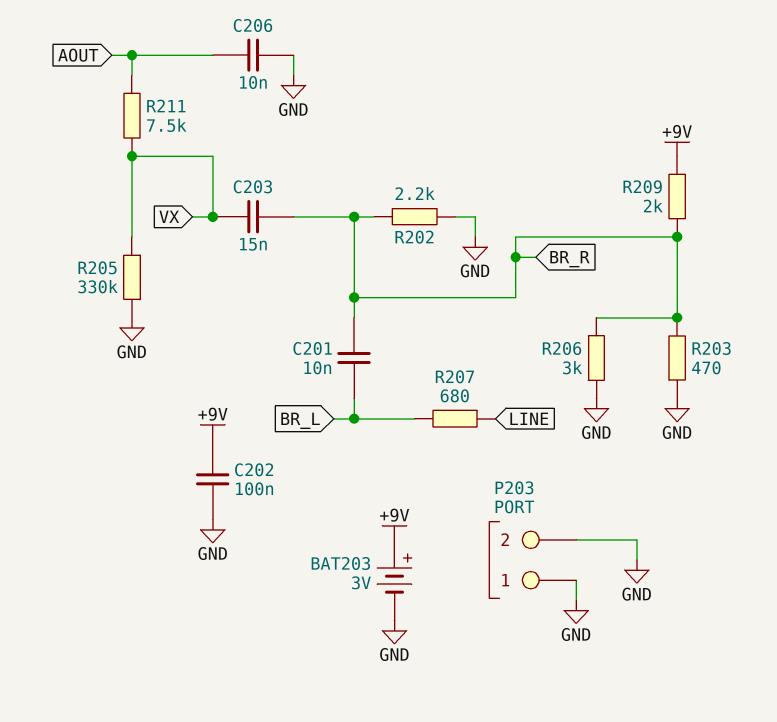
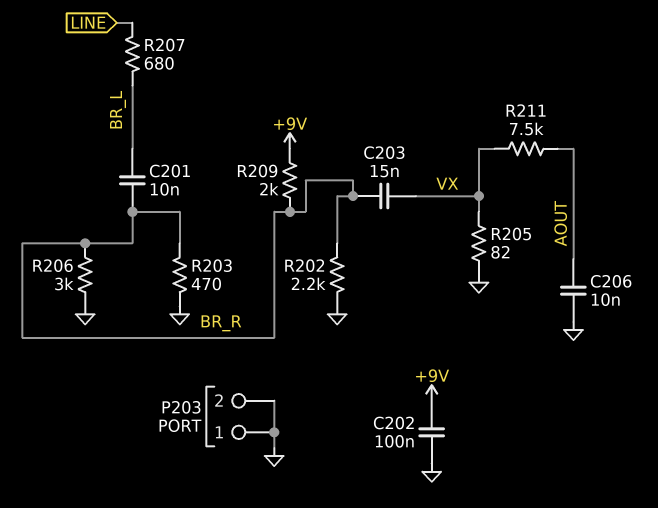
BAT203: 3V (plus +9V, minus GND) -> none
R205: 330k (GND, VX) -> 82 (GND, VX)

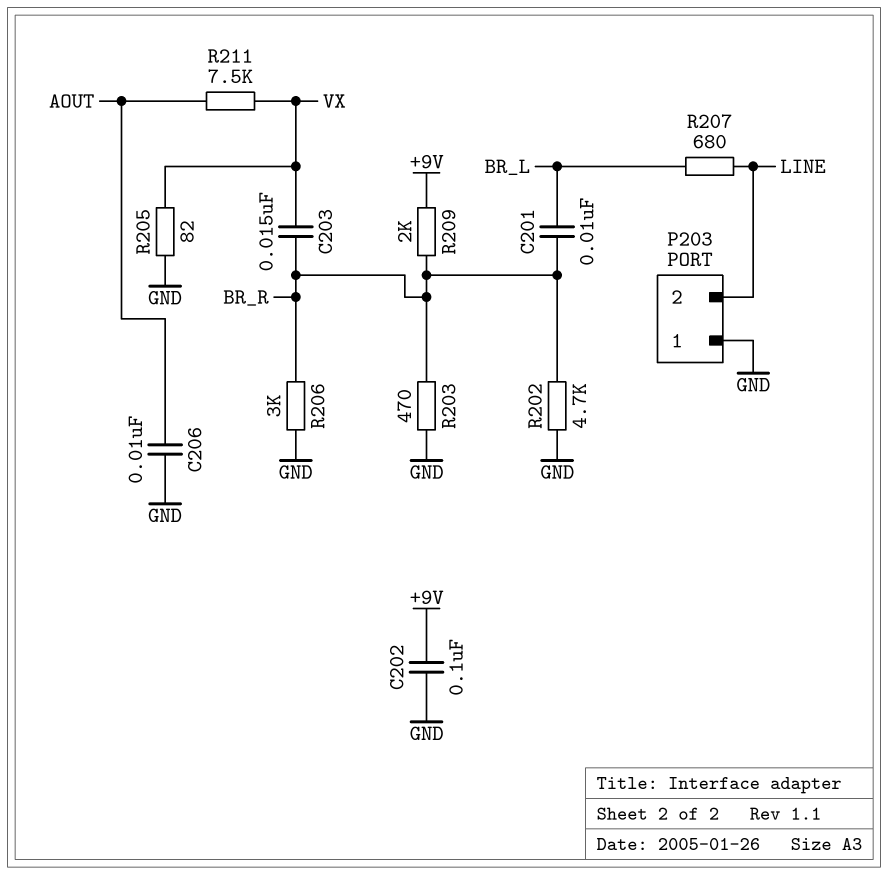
P203 pin 2: GND -> LINE
R202: 2.2k (BR_R, GND) -> 4.7k (BR_R, GND)

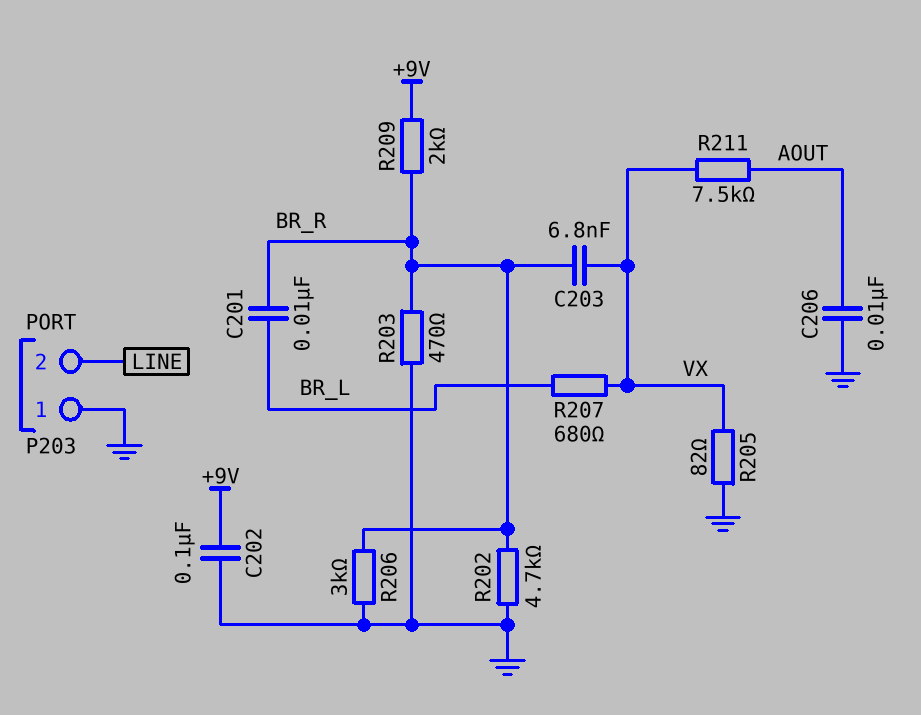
C203: 15nF (BR_R, VX) -> 6.8nF (BR_R, VX)
R207: 680 (BR_L, LINE) -> 680 (BR_L, VX)

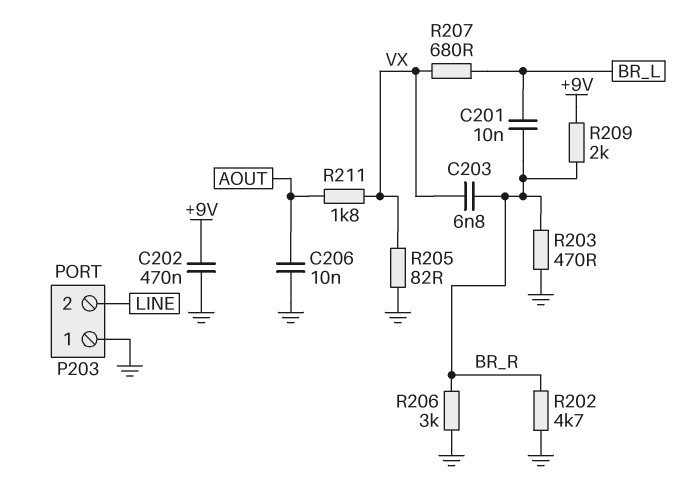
C202: 100nF (+9V, GND) -> 470nF (+9V, GND)
R211: 7.5k (AOUT, VX) -> 1.8k (AOUT, VX)

